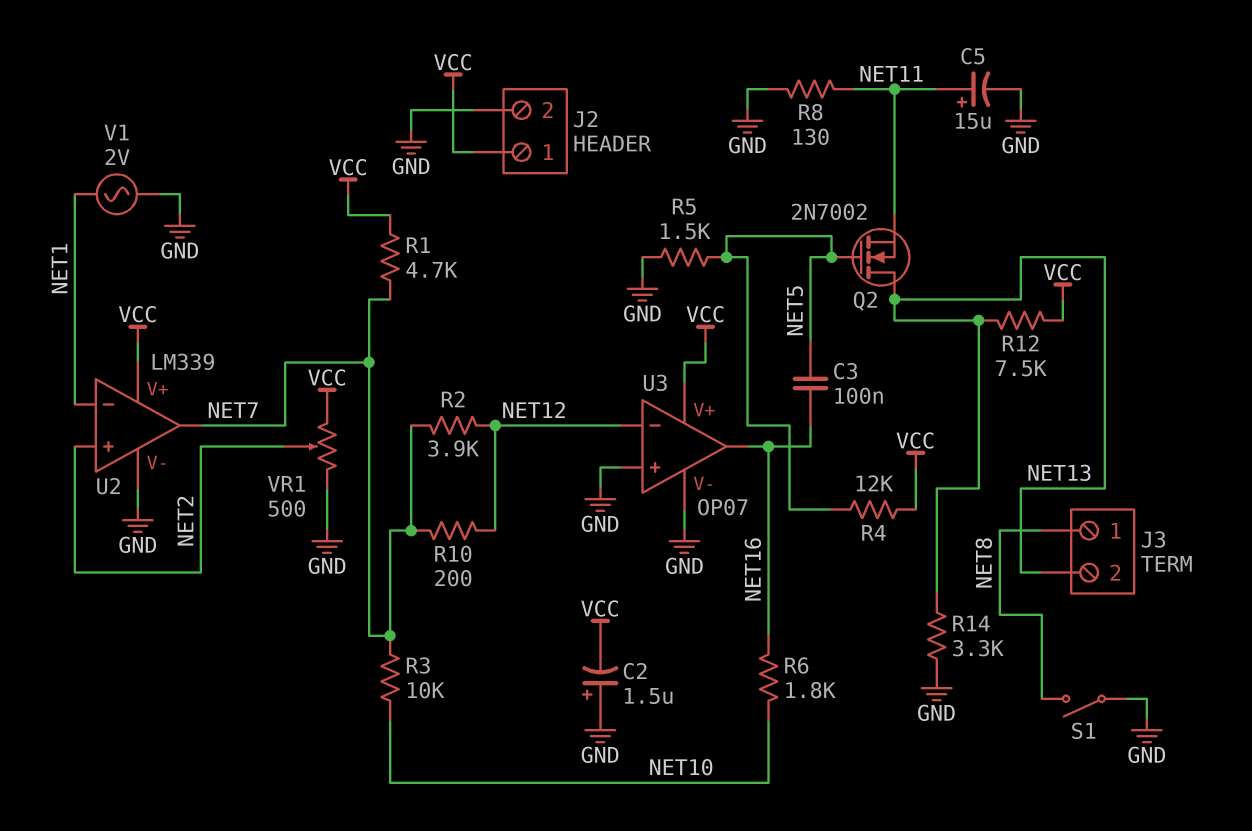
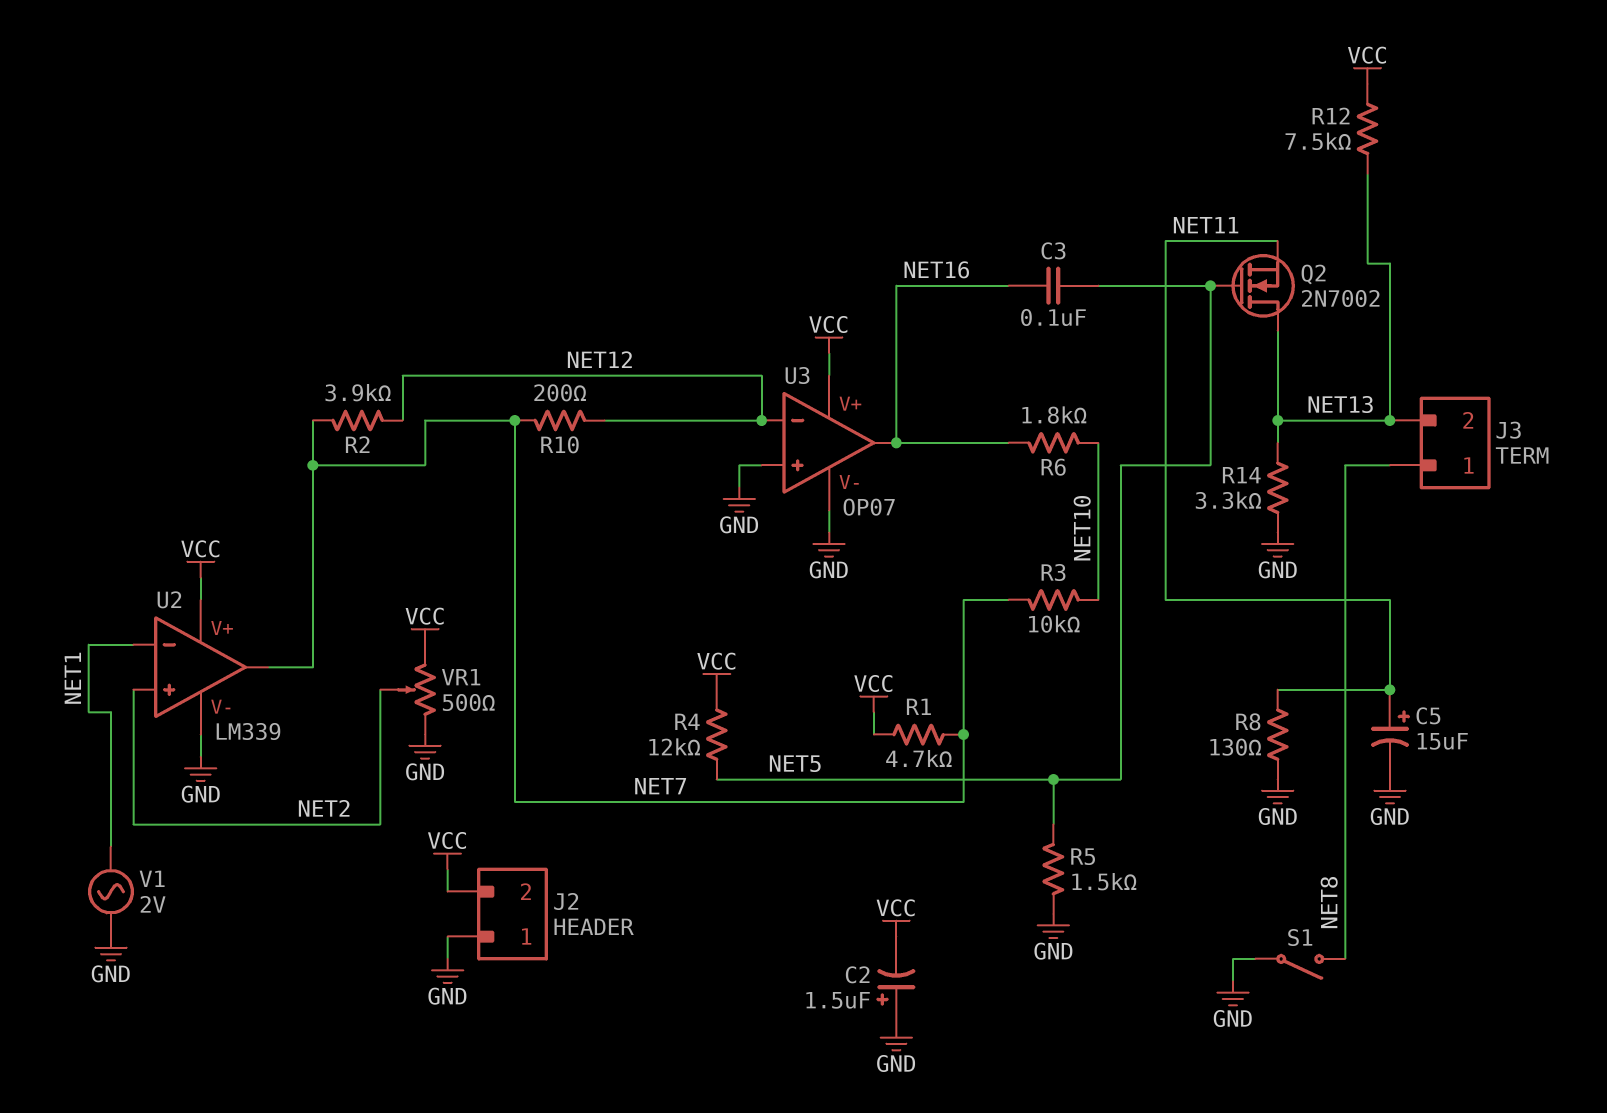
J2 pin 1: VCC -> GND
J2 pin 2: GND -> VCC

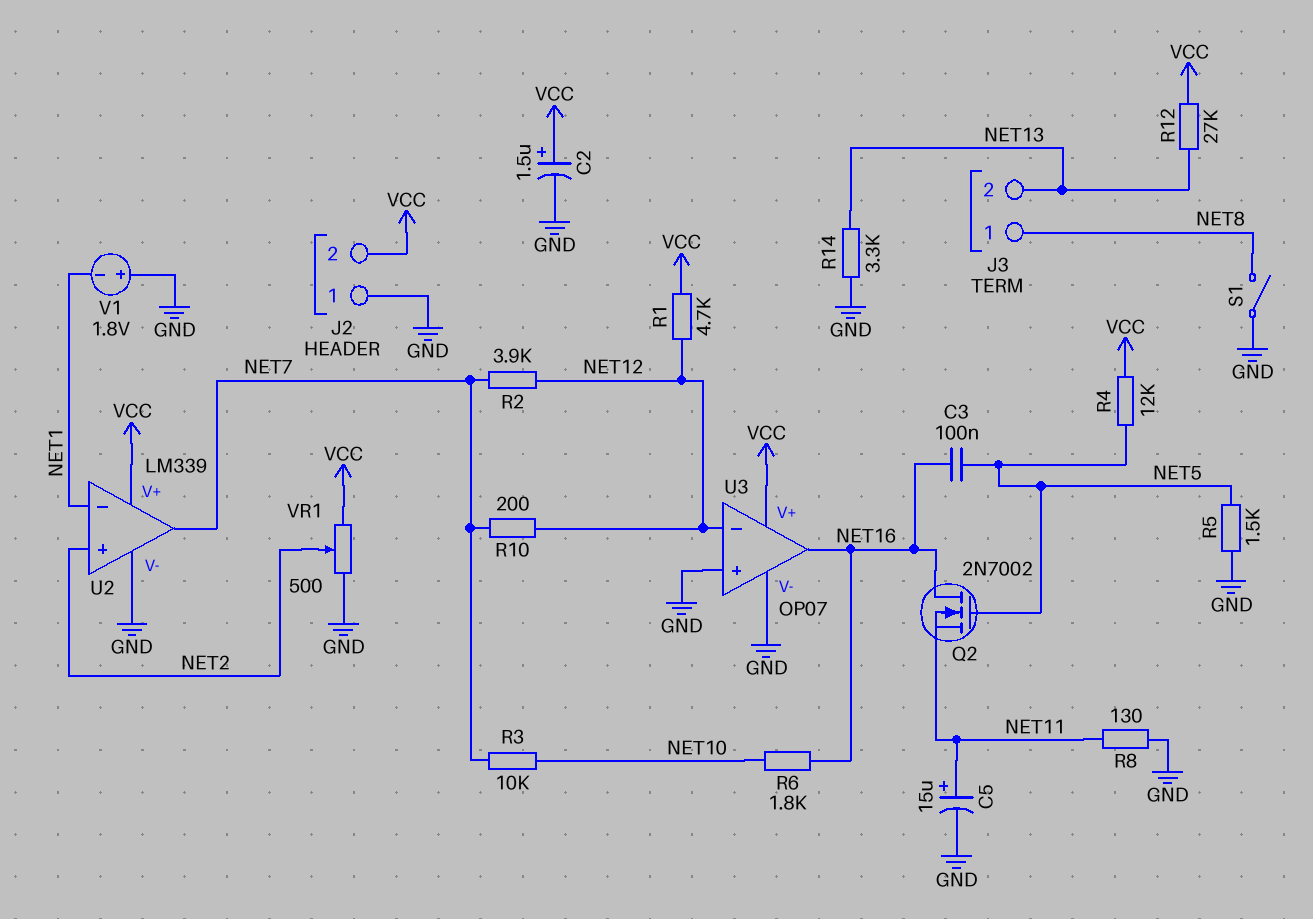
C2: 1.5uF (plus GND, minus VCC) -> 1.5uF (plus VCC, minus GND)
Q2: NMOS 2N7002 (G NET5, D NET13, S NET11) -> NMOS 2N7002 (G NET5, D NET16, S NET11)
R1: 4.7k (NET7, VCC) -> 4.7k (NET12, VCC)
R12: 7.5k (NET13, VCC) -> 27k (NET13, VCC)
V1: AC 2V (GND, NET1) -> 1.8V (plus GND, minus NET1)

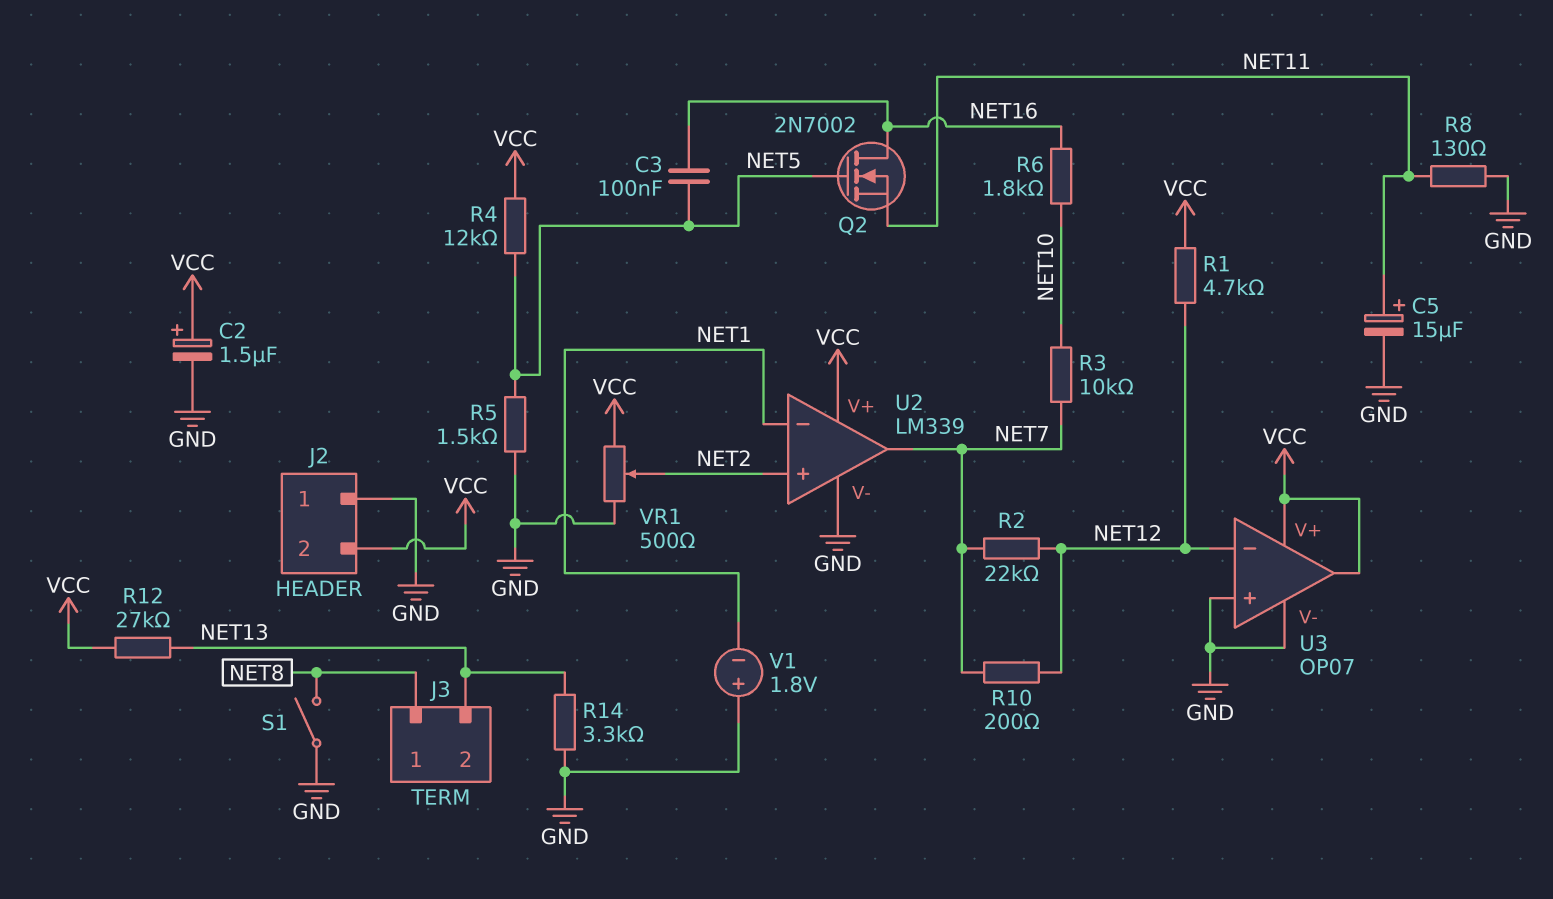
R2: 3.9k (NET7, NET12) -> 22k (NET7, NET12)
U3 pin out: NET16 -> VCC

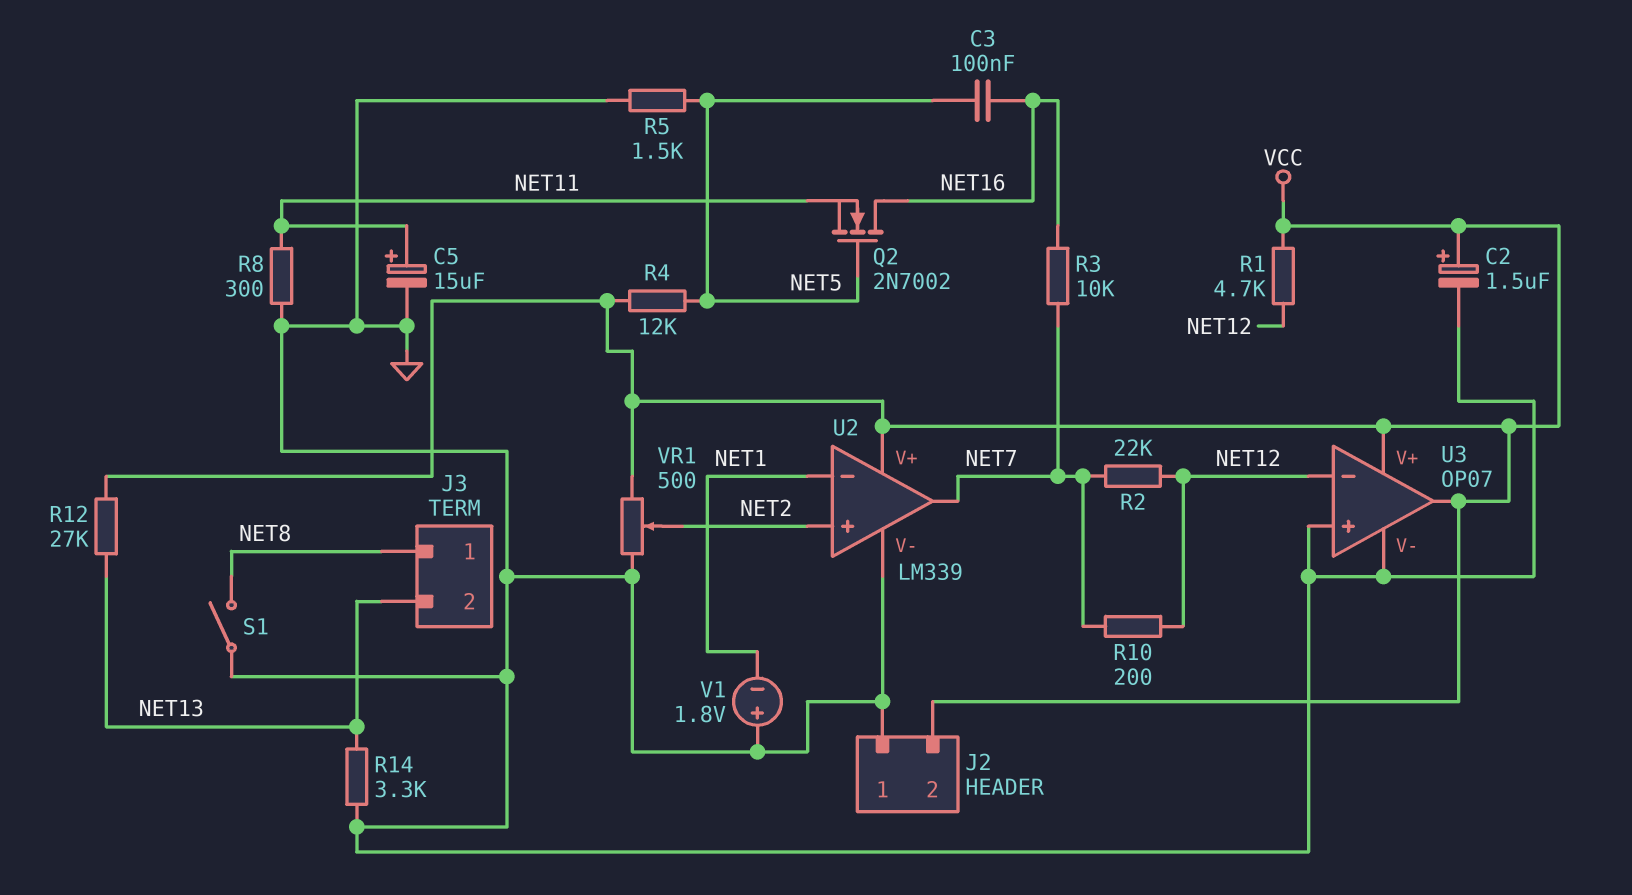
R3: 10k (NET7, NET10) -> 10k (NET7, NET16)
R6: 1.8k (NET10, NET16) -> none
R8: 130 (GND, NET11) -> 300 (GND, NET11)

